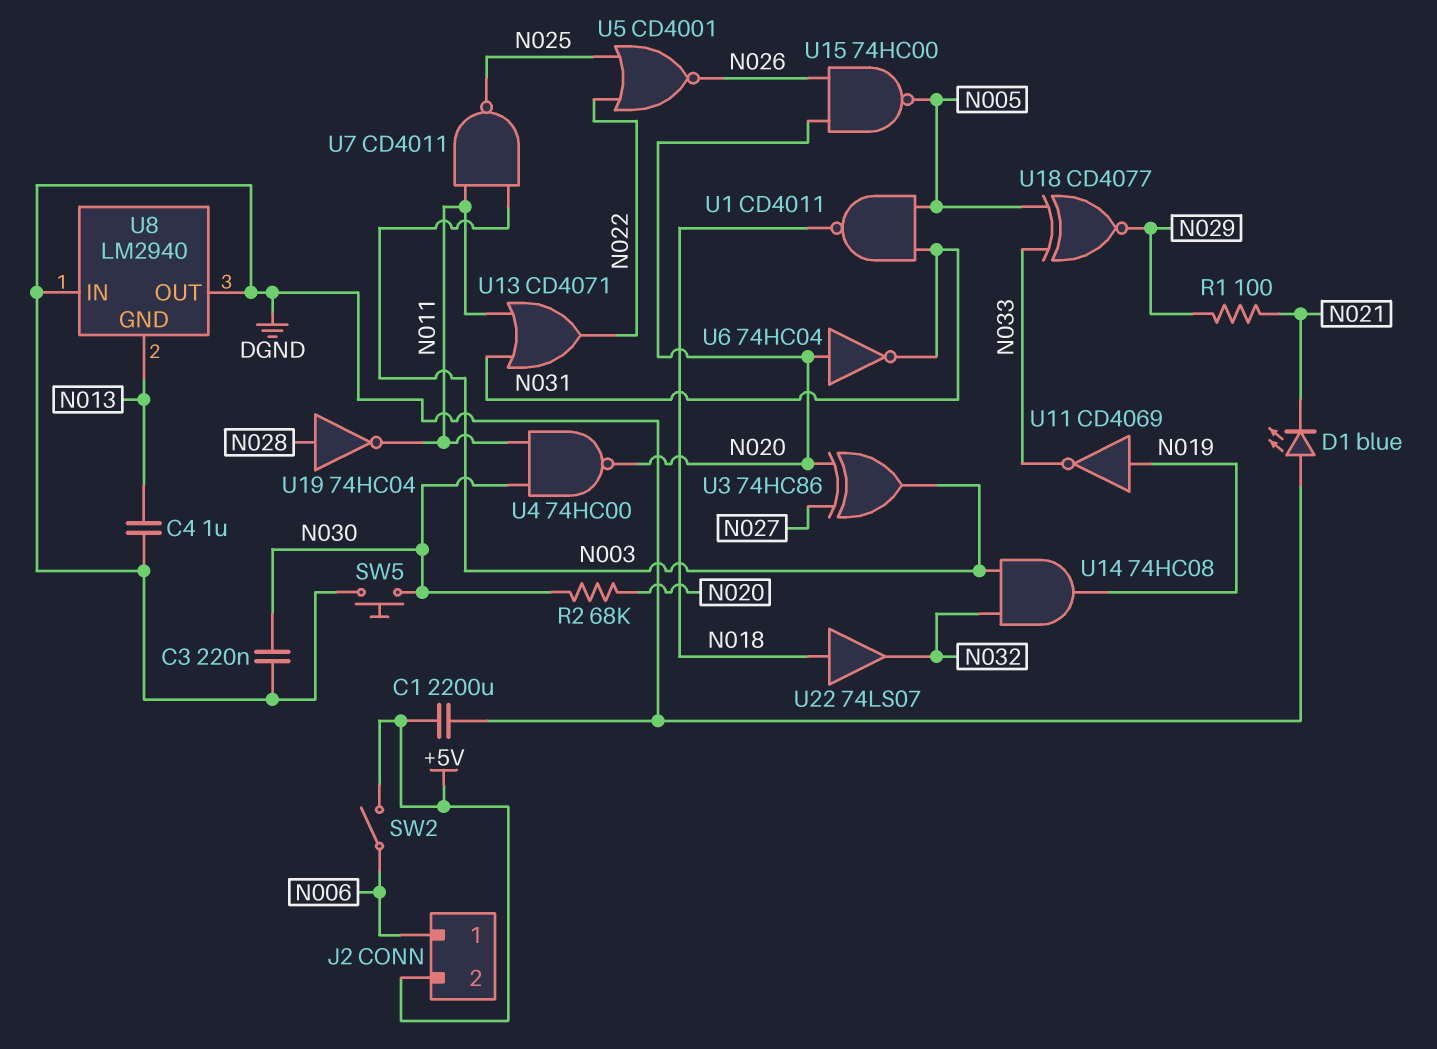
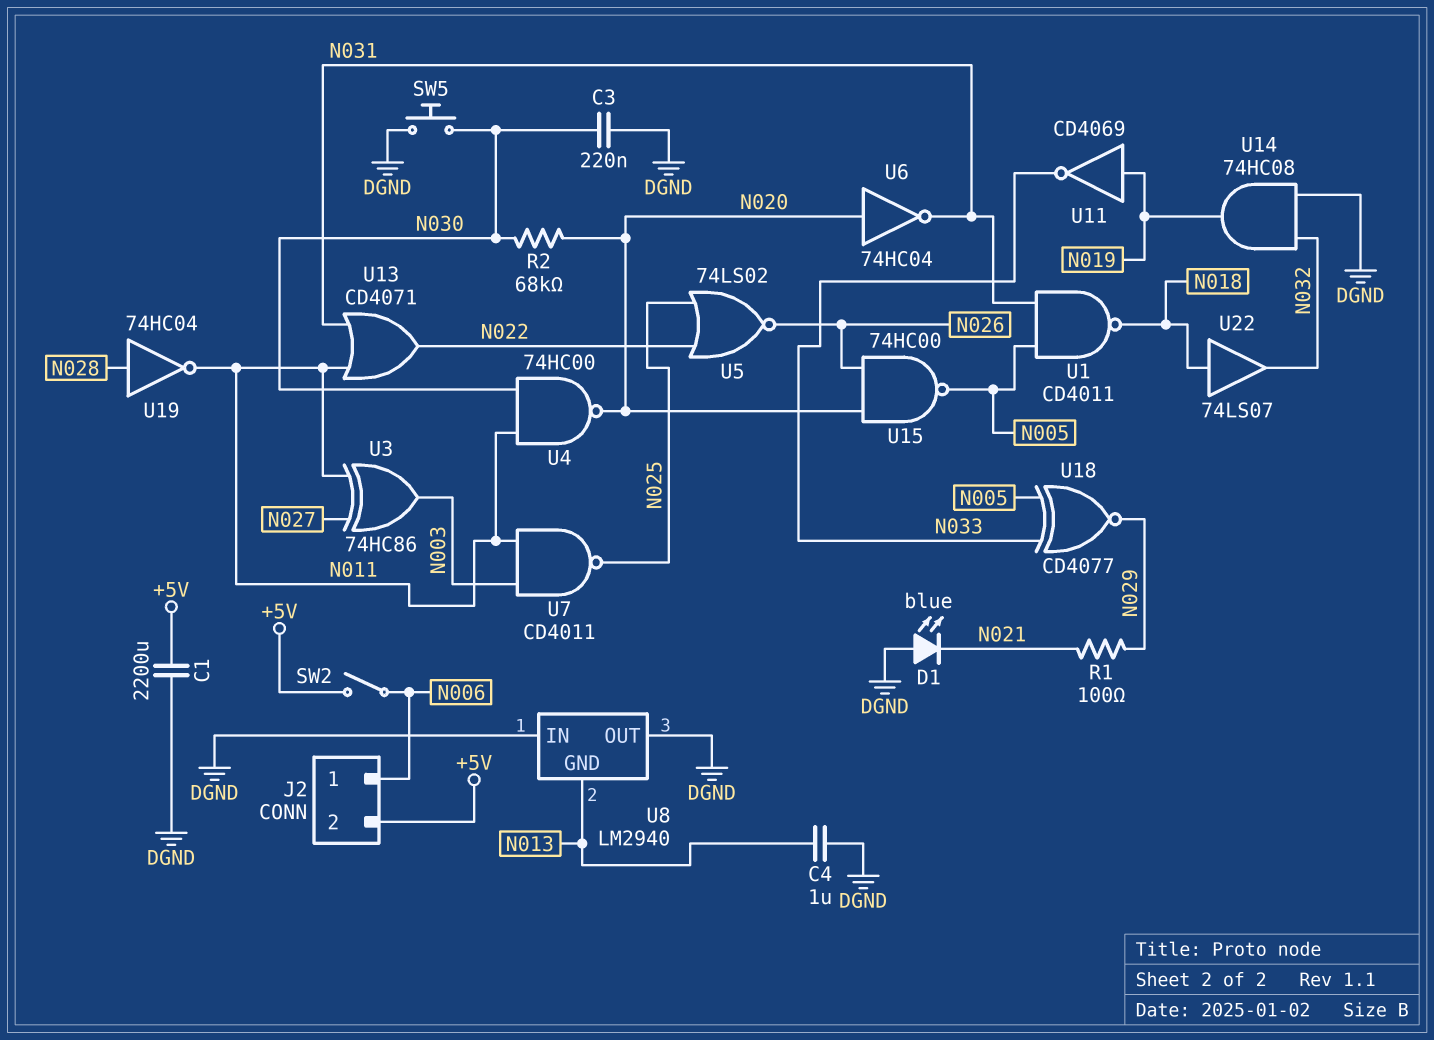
U3: XOR 74HC86 (in N020, in N027, out N003) -> XOR 74HC86 (in N011, in N027, out N003)
U5: NOR CD4001 (in N022, in N025, out N026) -> NOR 74LS02 (in N022, in N025, out N026)
U14: AND 74HC08 (in N003, in N032, out N019) -> AND 74HC08 (in DGND, in N032, out N019)

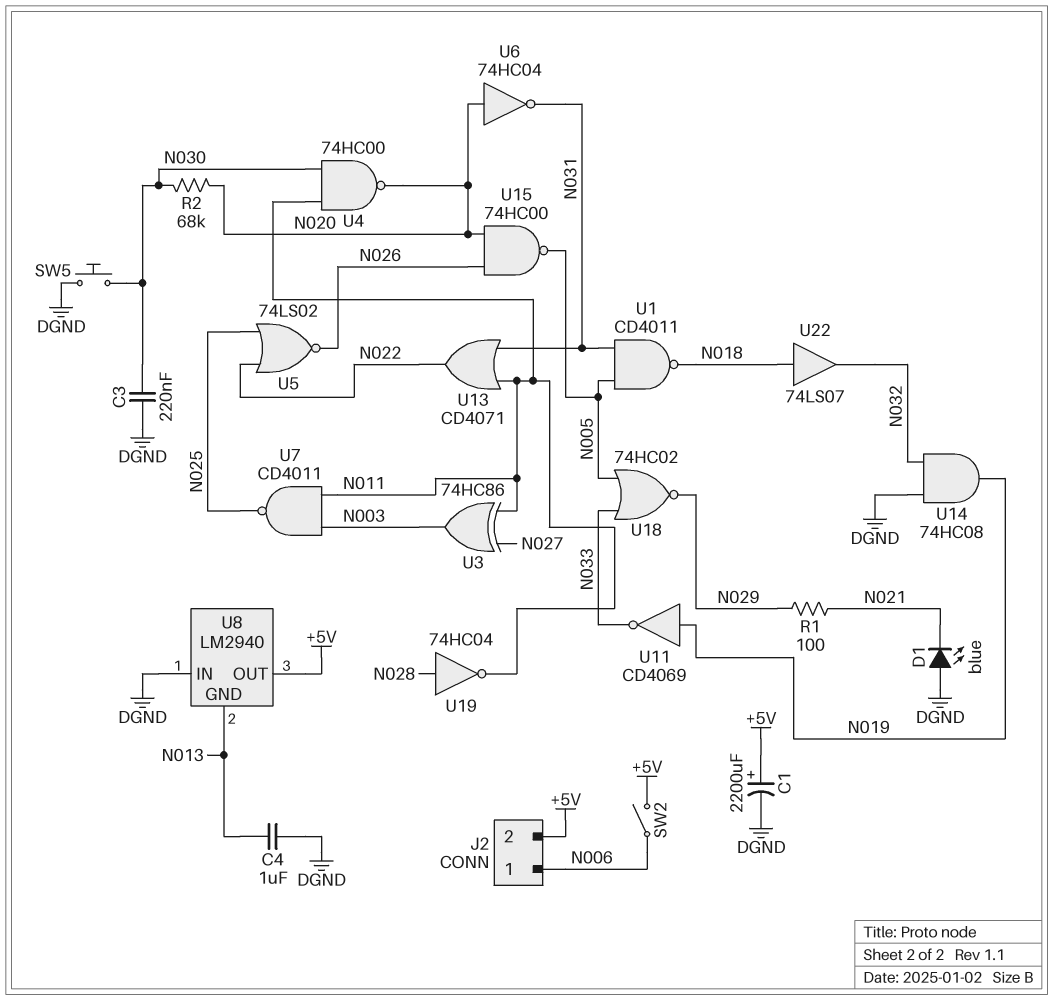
C1: 2200uF (+5V, DGND) -> 2200uF (plus +5V, minus DGND)
U8 pin OUT: DGND -> +5V
U18: XNOR CD4077 (in N005, in N033, out N029) -> NOR 74HC02 (in N005, in N033, out N029)

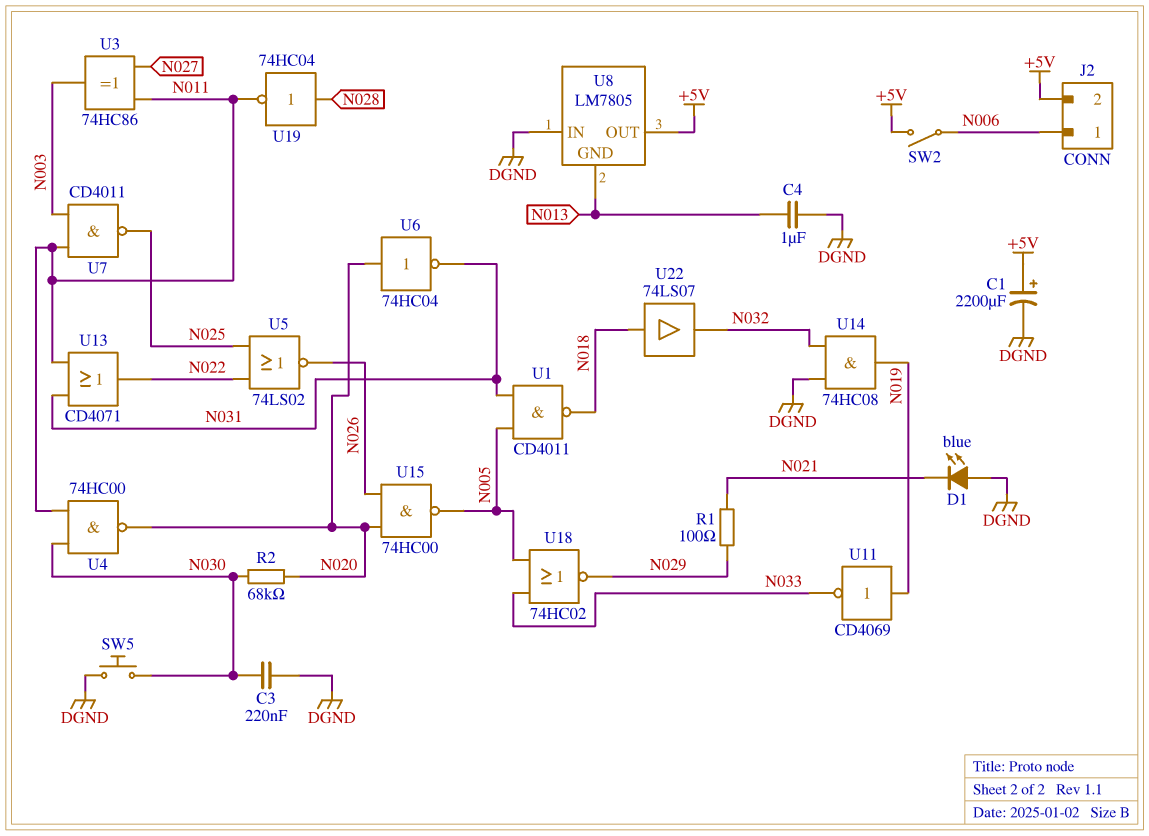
U8: LM2940 -> LM7805

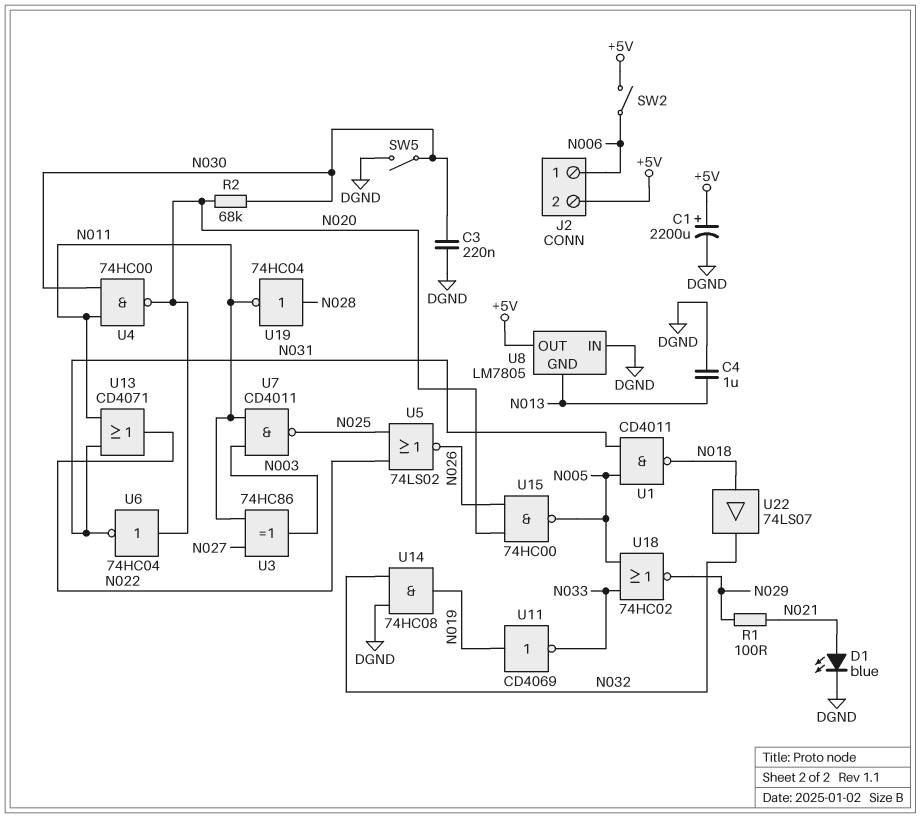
D1: LED blue (A DGND, K N021) -> LED blue (A N021, K DGND)
SW5: button (DGND, N030) -> switch (DGND, N030)

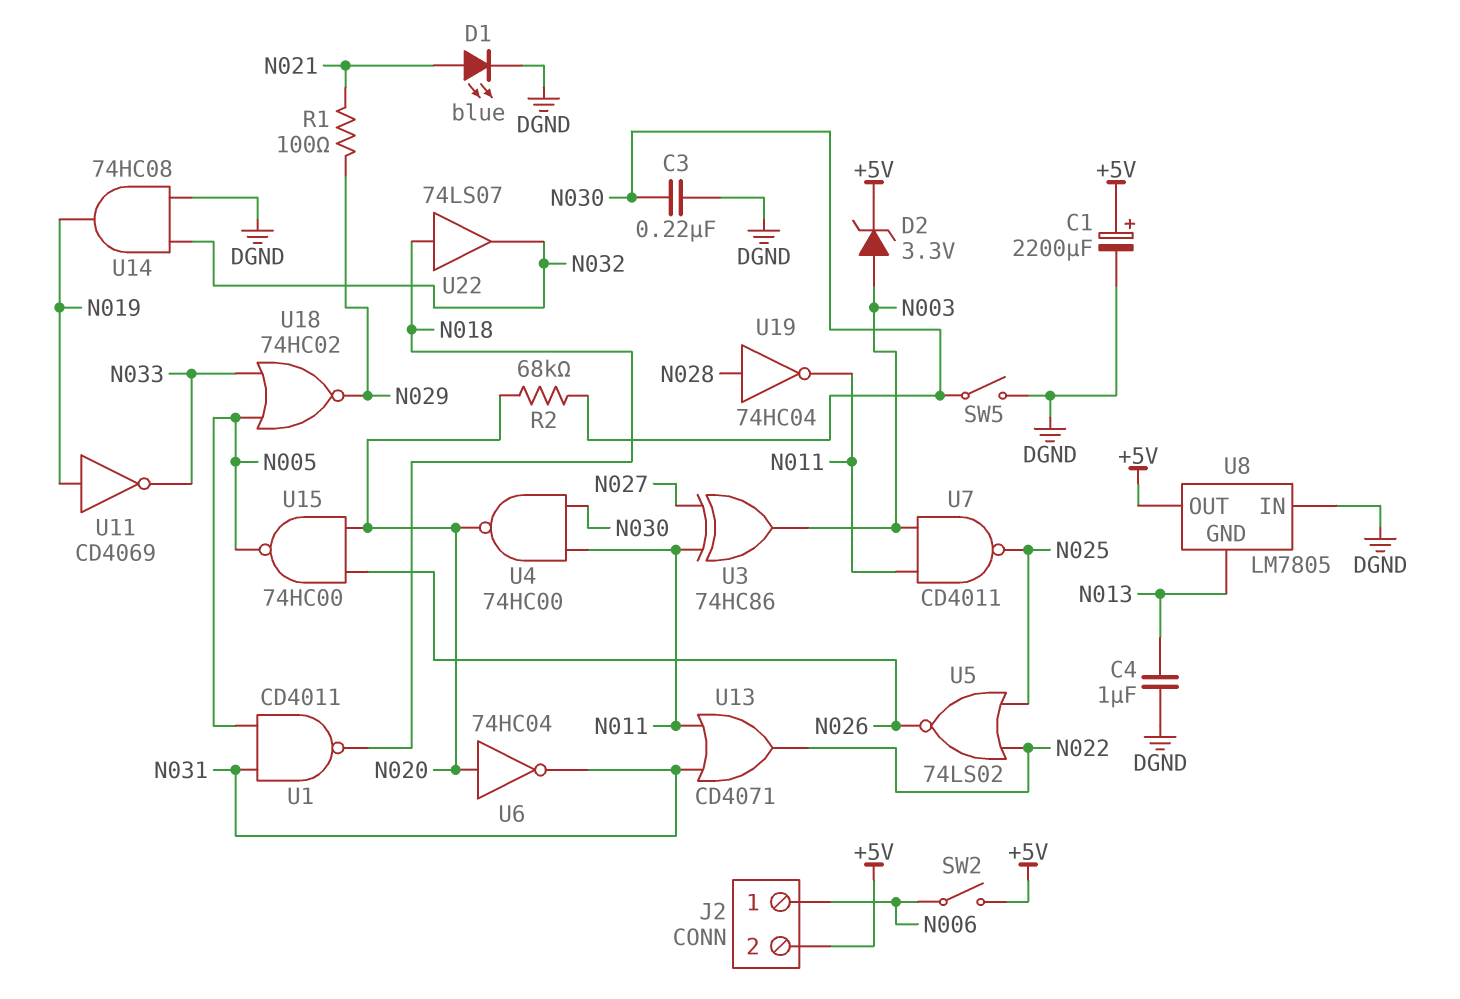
D2: none -> zener 3.3V (A N003, K +5V)

